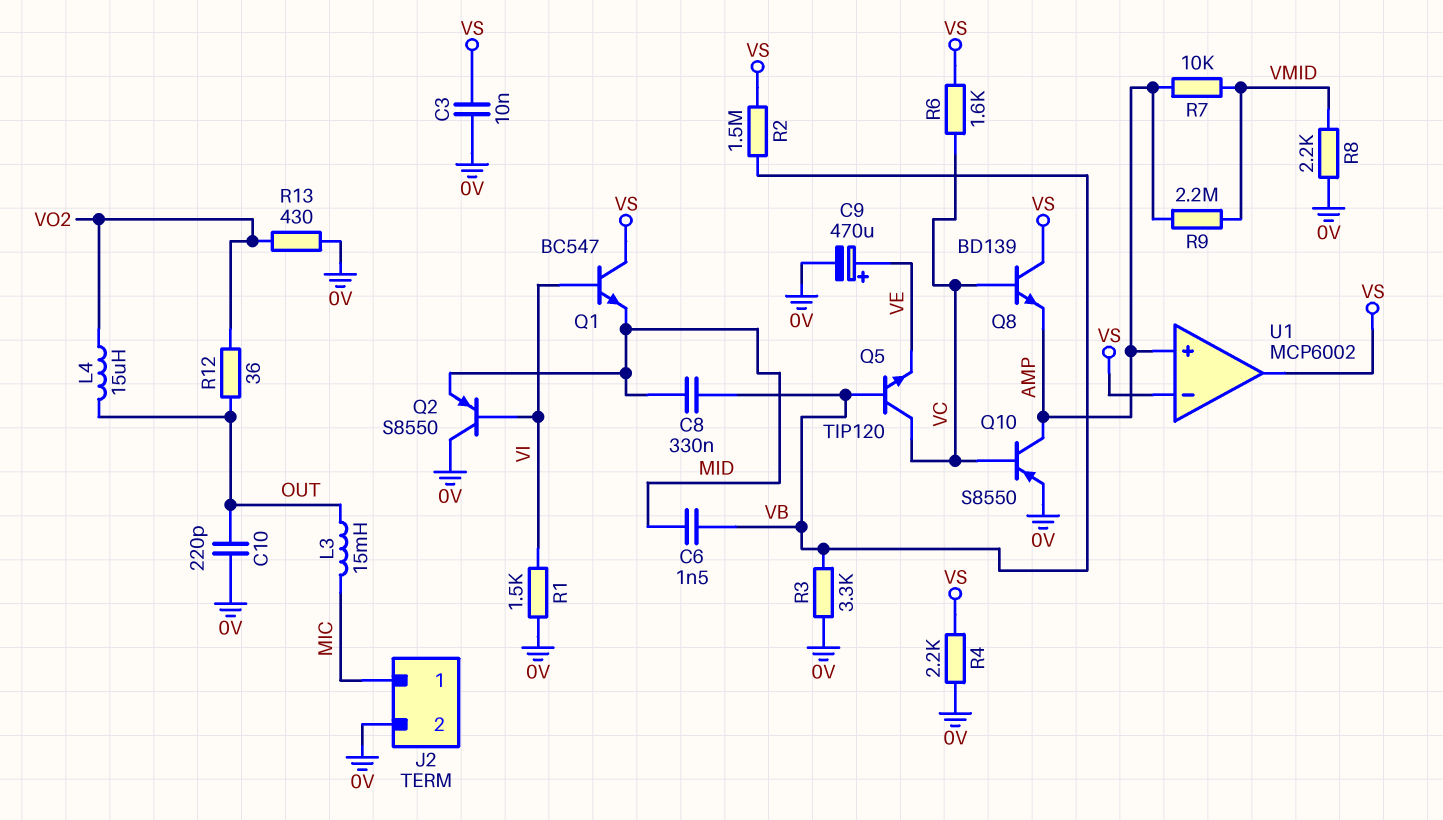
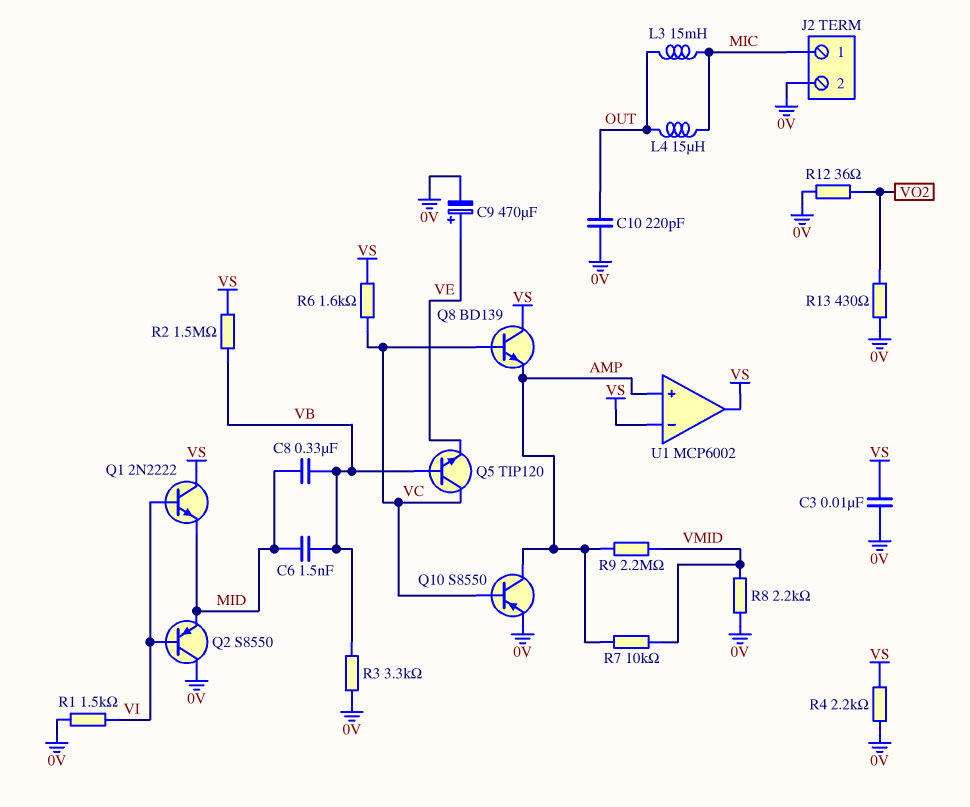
L4: 15uH (OUT, VO2) -> 15uH (MIC, OUT)
Q1: NPN BC547 (B VI, C VS, E MID) -> NPN 2N2222 (B VI, C VS, E MID)
R12: 36 (OUT, VO2) -> 36 (0V, VO2)

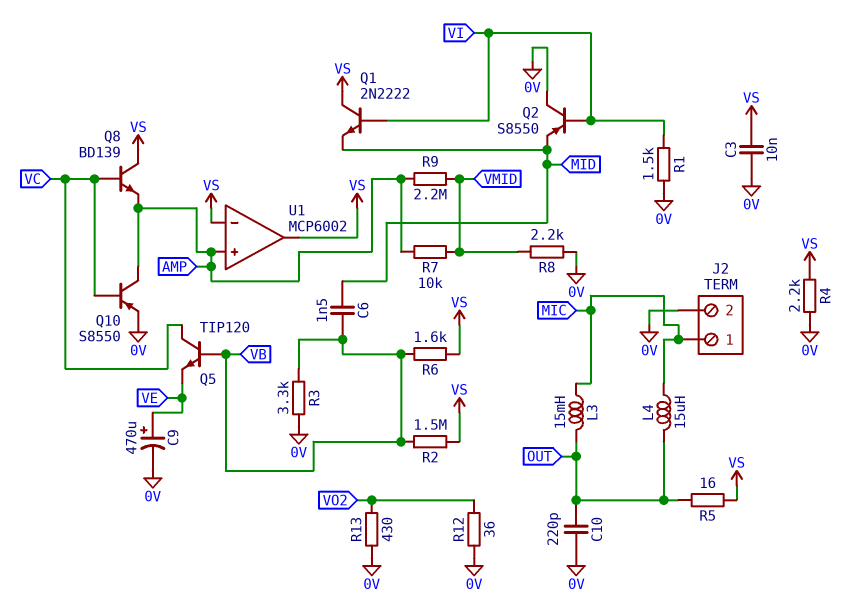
C8: 330nF (MID, VB) -> none
R5: none -> 16 (OUT, VS)
R6: 1.6k (VC, VS) -> 1.6k (VB, VS)

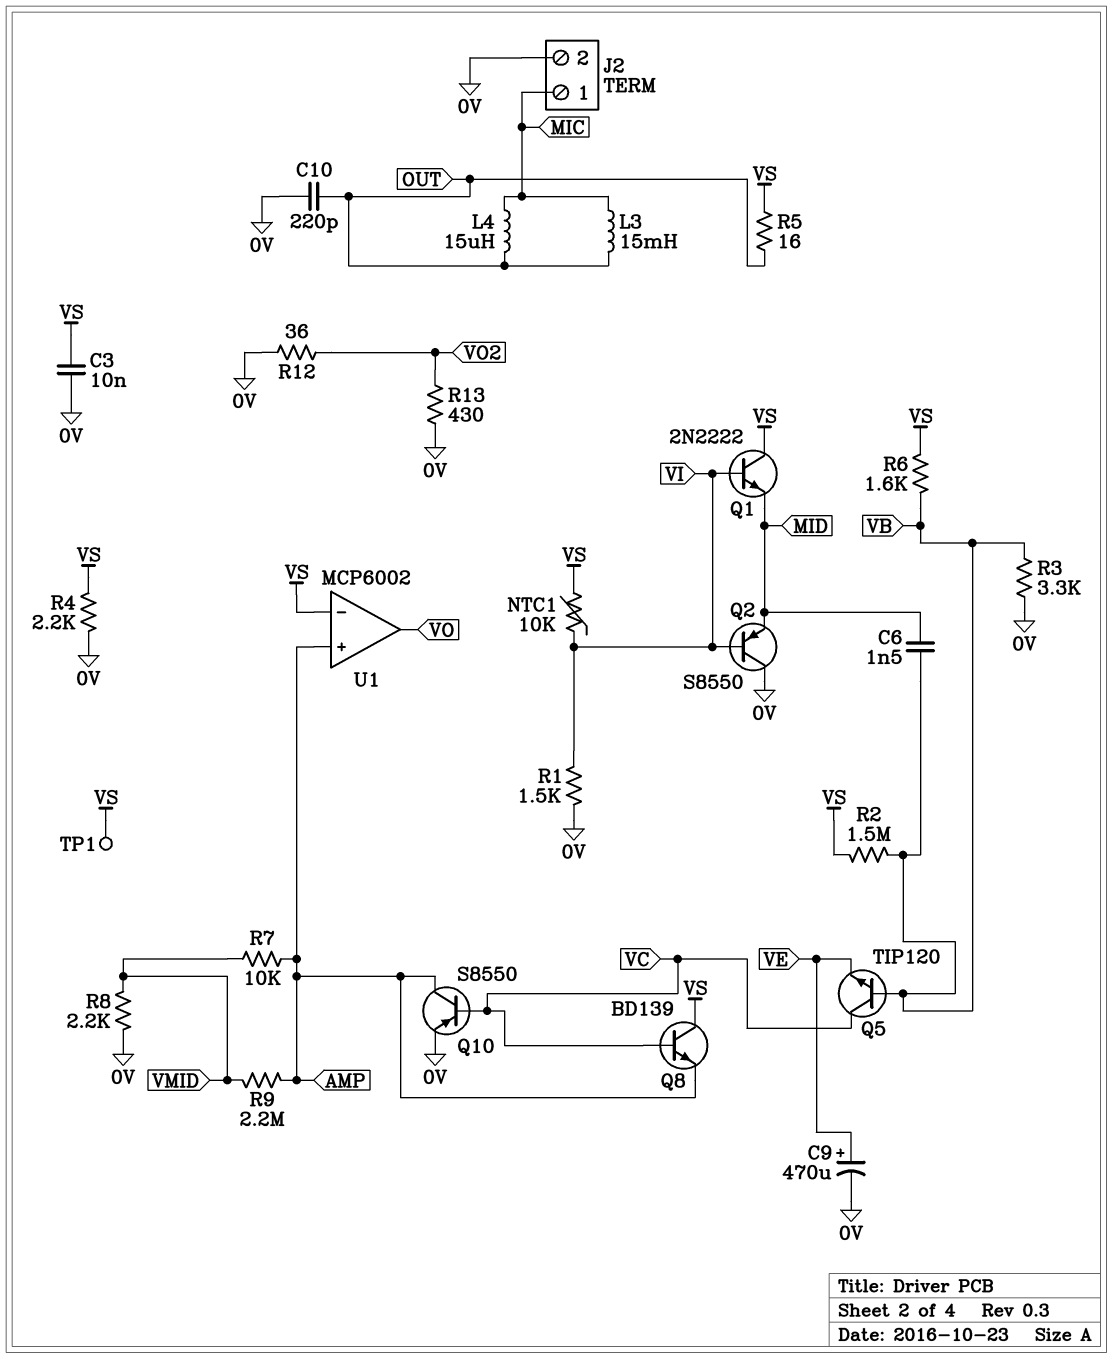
NTC1: none -> 10k (VI, VS)
TP1: none -> test point (VS)
U1 pin out: VS -> VO

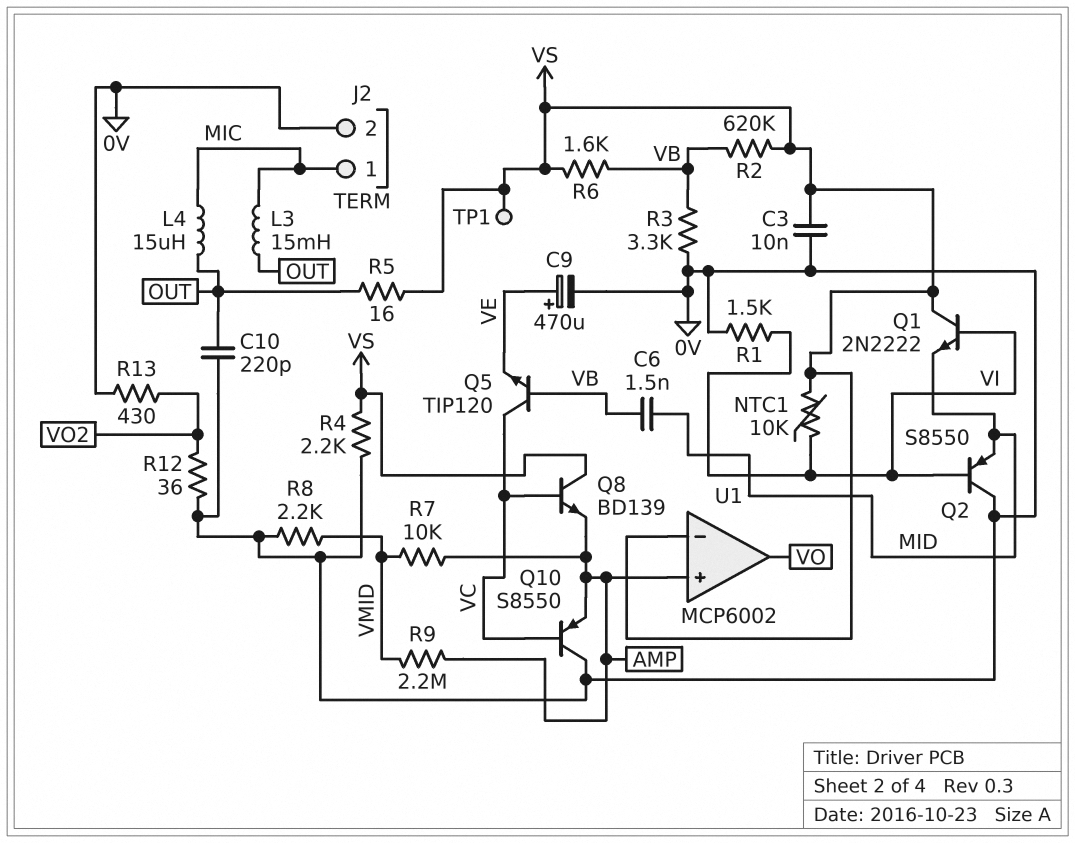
Q10: PNP S8550 (B VC, C AMP, E 0V) -> PNP S8550 (B VC, C 0V, E AMP)
R2: 1.5M (VB, VS) -> 620k (VB, VS)

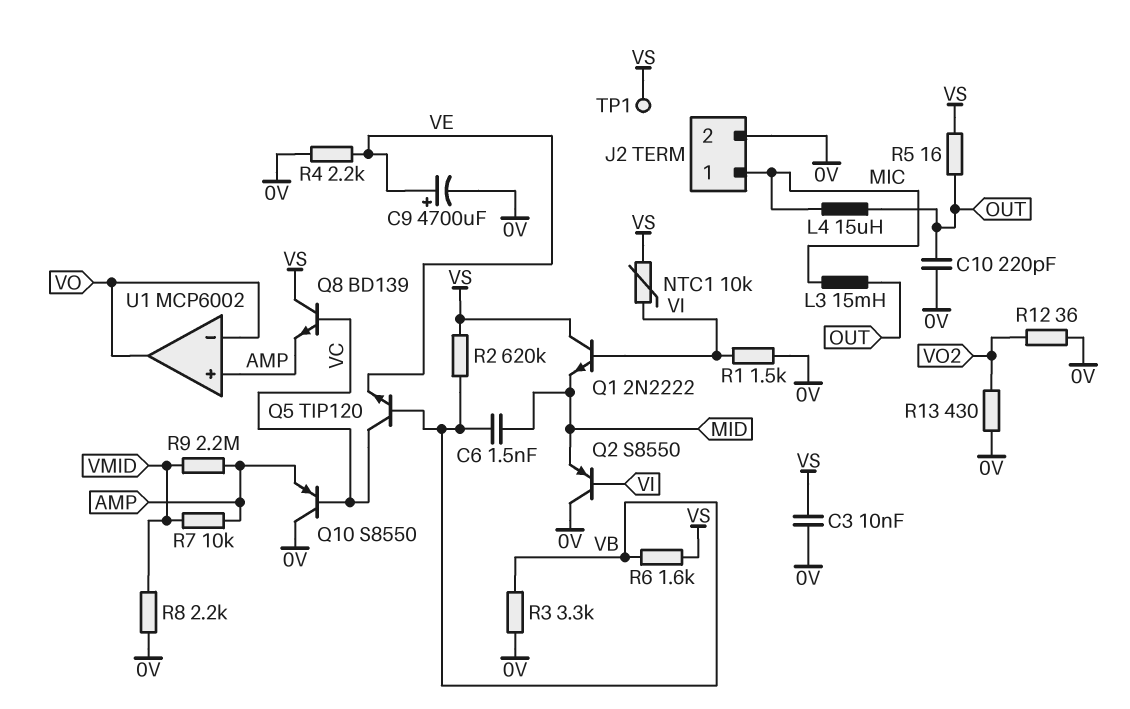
C9: 470uF (plus VE, minus 0V) -> 4700uF (plus VE, minus 0V)
R4: 2.2k (0V, VS) -> 2.2k (0V, VE)
U1 pin in-: VS -> VO

